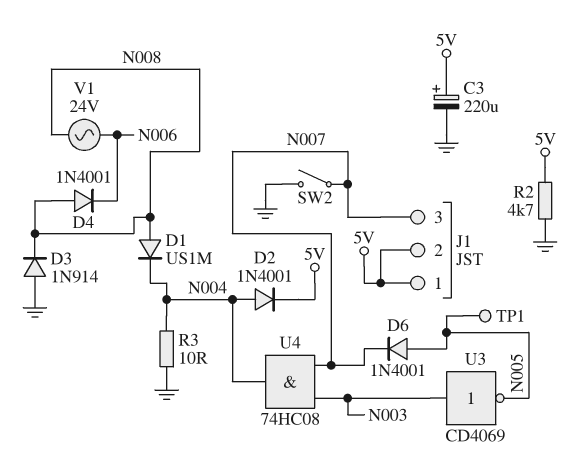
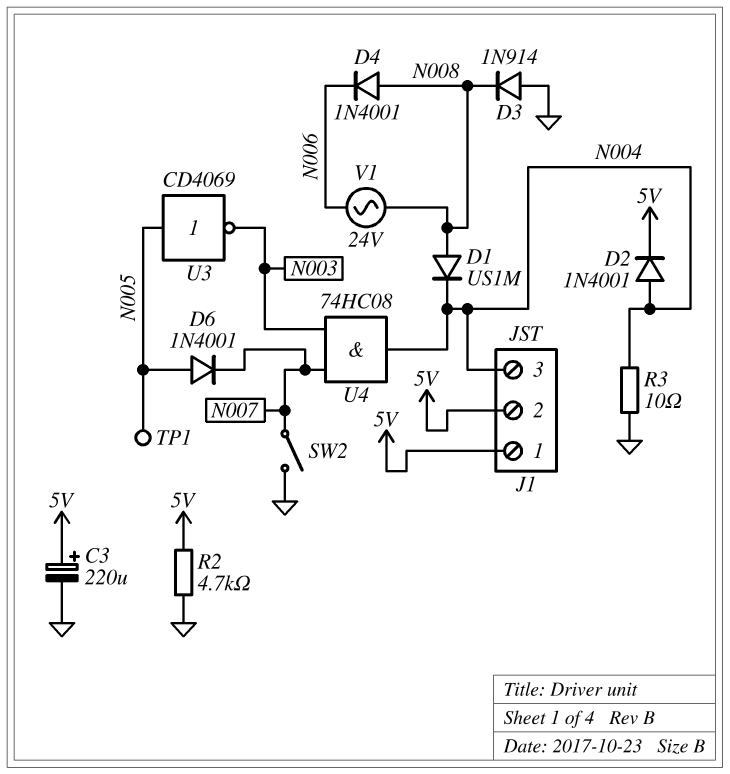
J1 pin 3: N007 -> N004
U3: NOT CD4069 (in N003, out N005) -> NOT CD4069 (in N005, out N003)

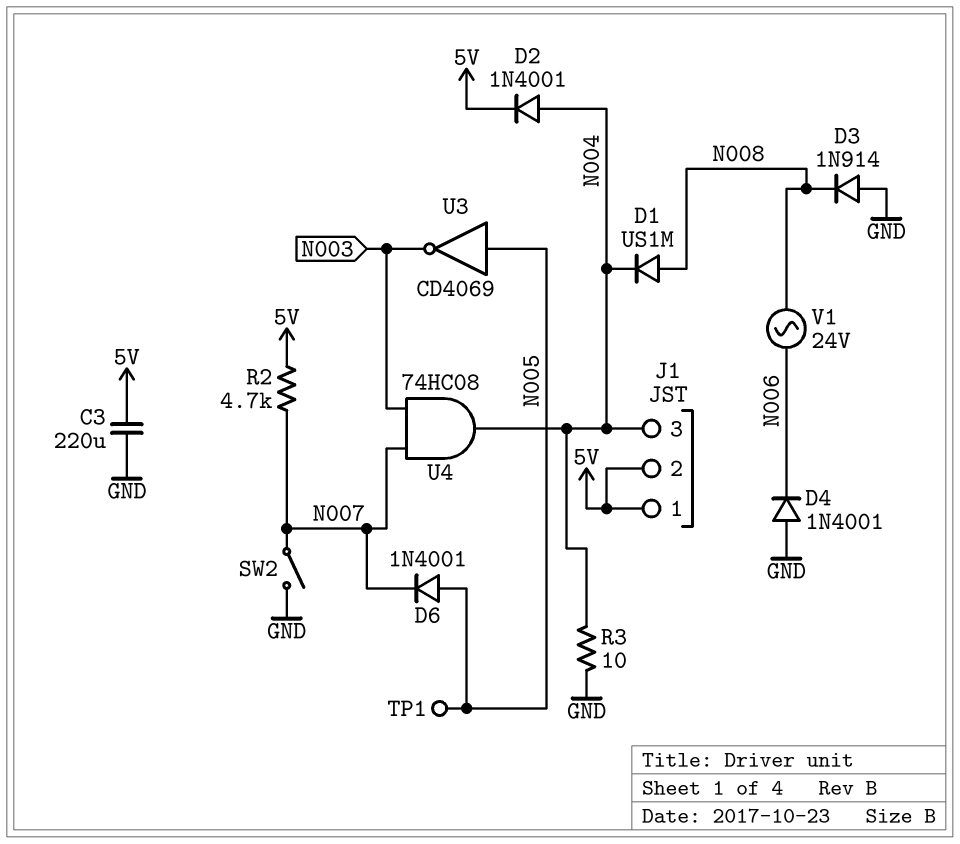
C3: 220uF (plus 5V, minus GND) -> 220uF (5V, GND)
D4: diode 1N4001 (A N008, K N006) -> diode 1N4001 (A GND, K N006)
R2: 4.7k (5V, GND) -> 4.7k (5V, N007)

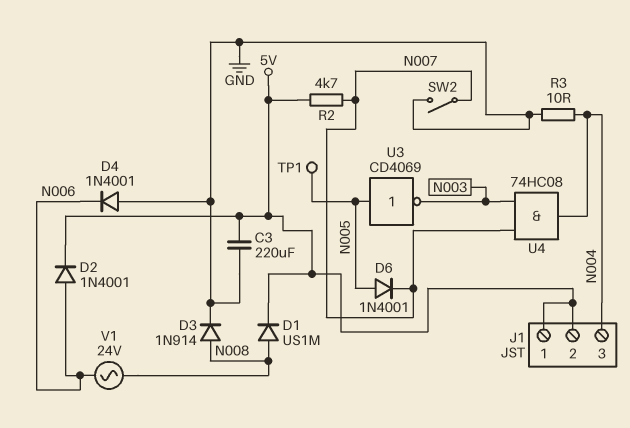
D1: diode US1M (A N008, K N004) -> diode US1M (A N008, K 5V)
D2: diode 1N4001 (A N004, K 5V) -> diode 1N4001 (A N006, K 5V)
D3: diode 1N914 (A GND, K N008) -> diode 1N914 (A N008, K GND)

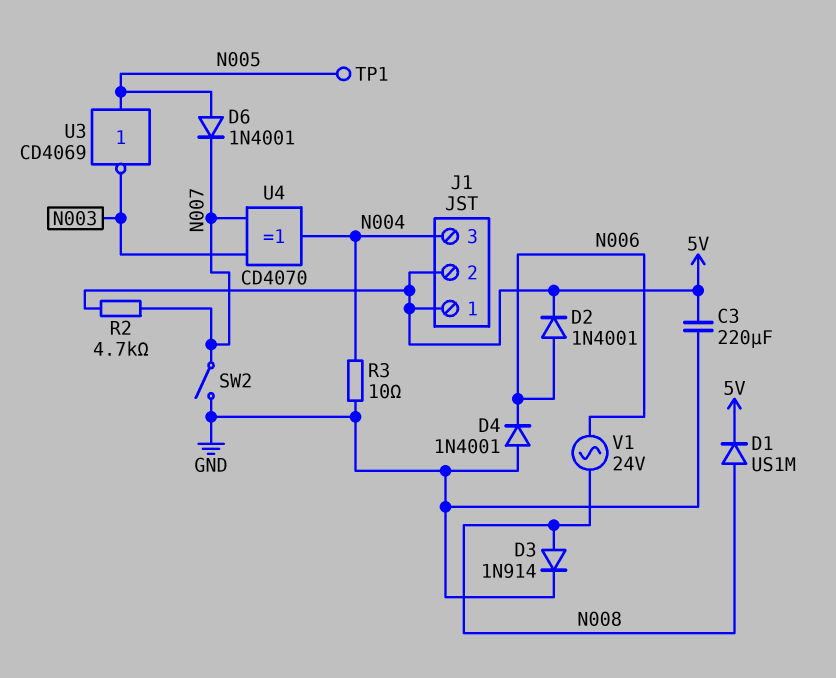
U4: AND 74HC08 (in N003, in N007, out N004) -> XOR CD4070 (in N003, in N007, out N004)

